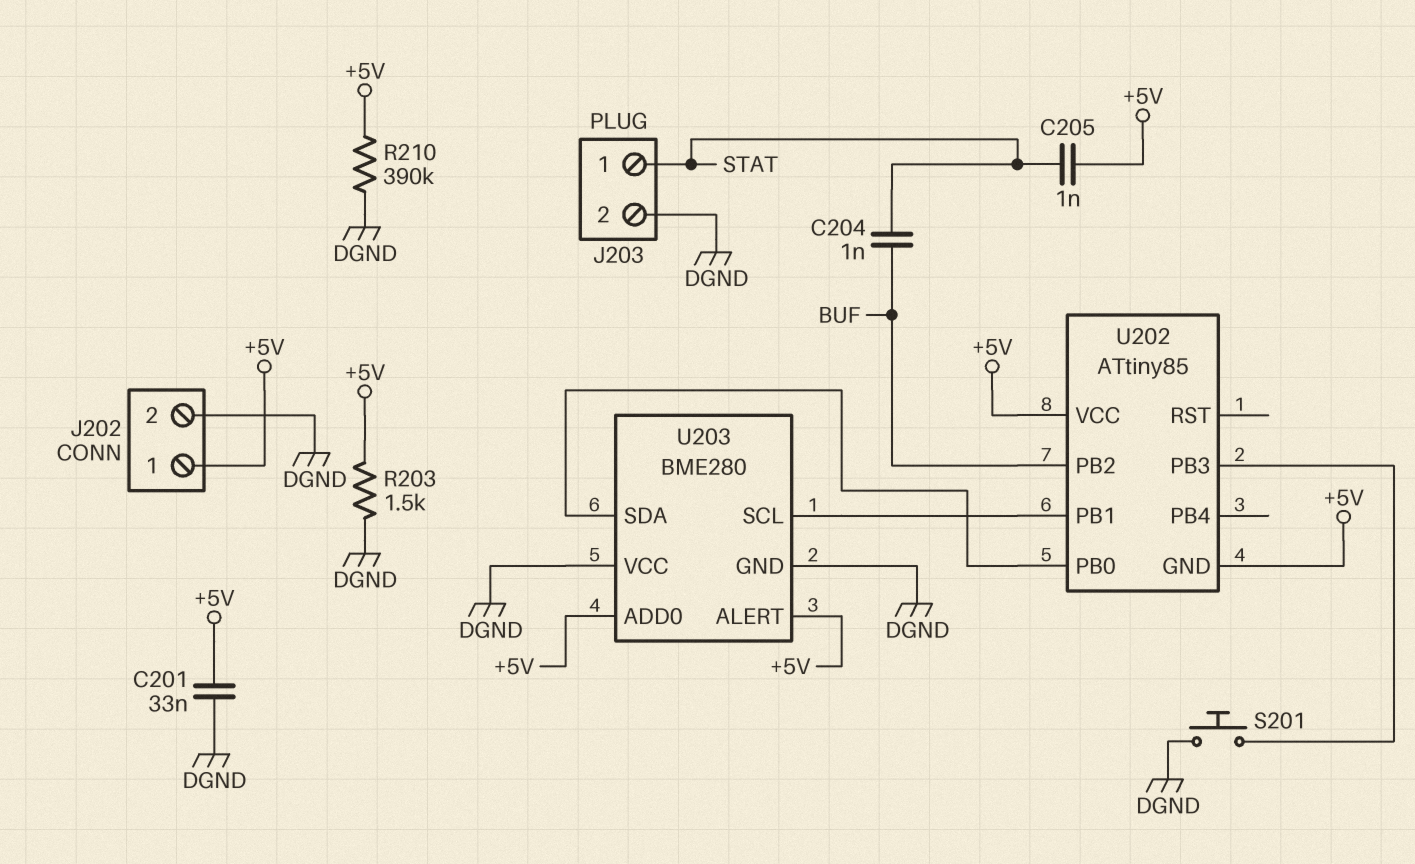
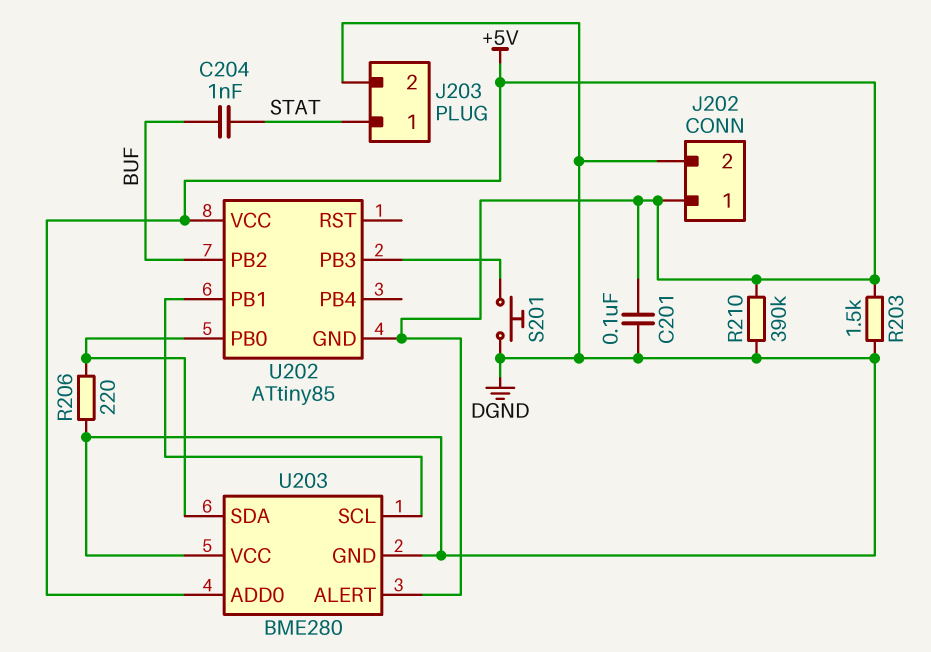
C201: 33nF (+5V, DGND) -> 100nF (+5V, DGND)
C205: 1nF (+5V, STAT) -> none
R206: none -> 220 (DGND, U202/PB0)

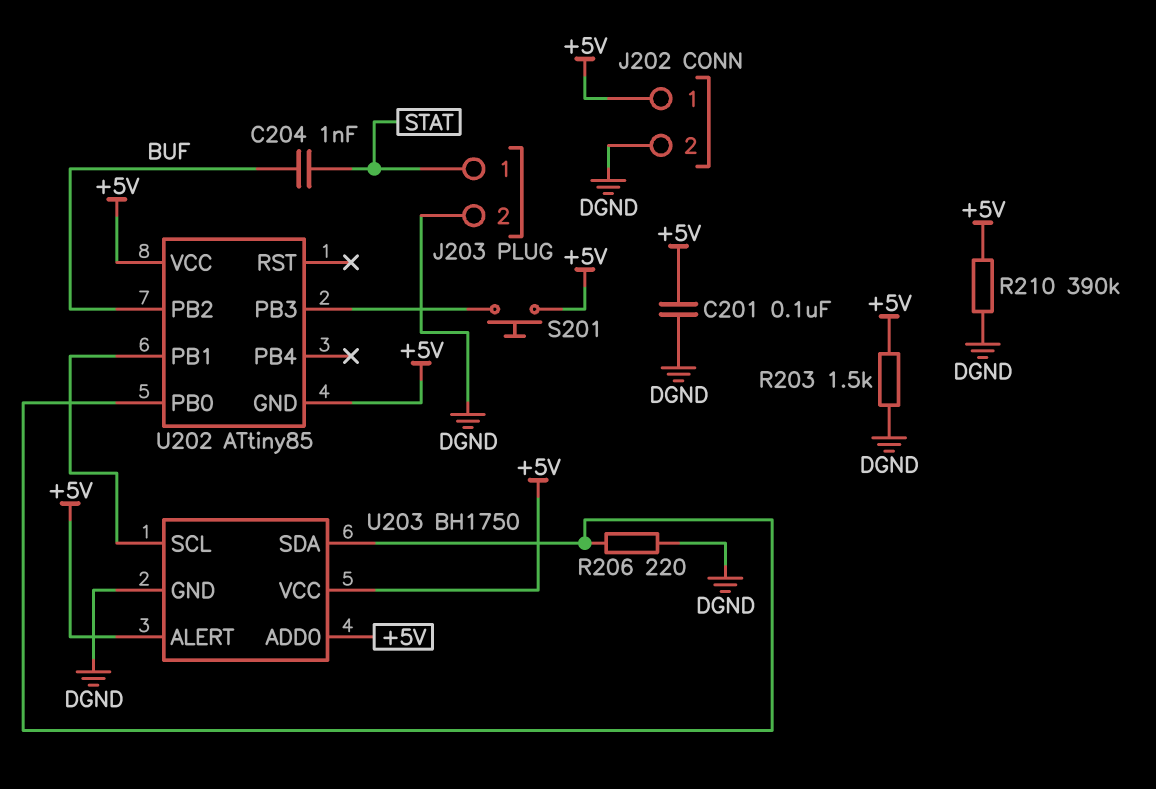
S201: button (DGND, U202/PB3) -> button (+5V, U202/PB3)
U203: BME280 -> BH1750
U203 pin VCC: DGND -> +5V

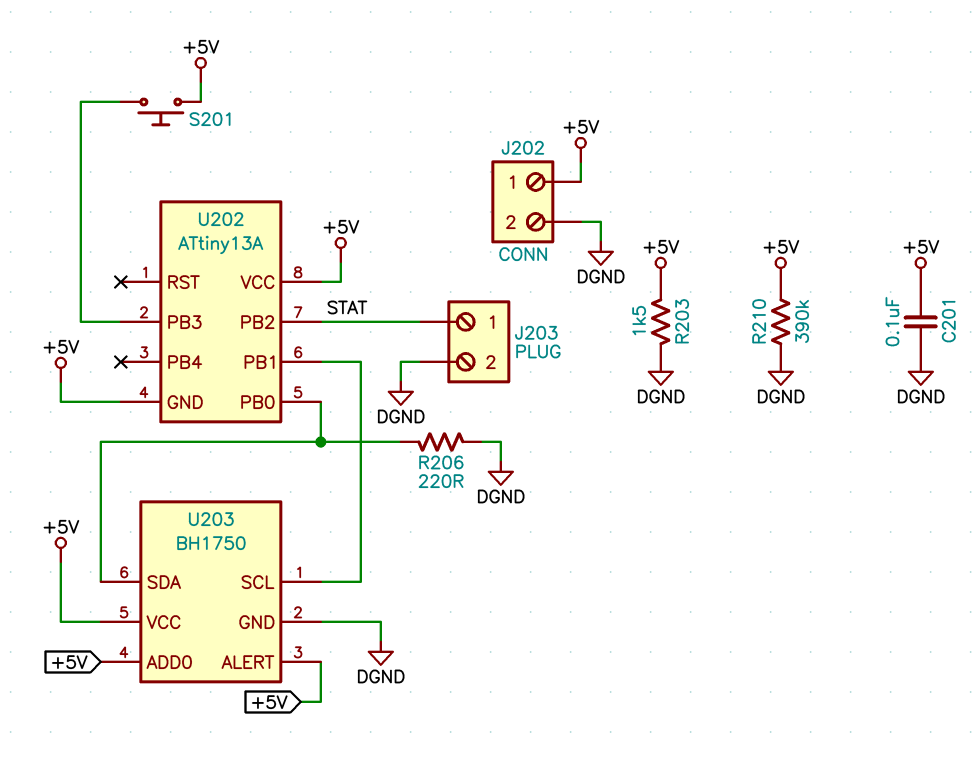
C204: 1nF (BUF, STAT) -> none
U202: ATtiny85 -> ATtiny13A
U202 pin PB2: BUF -> STAT

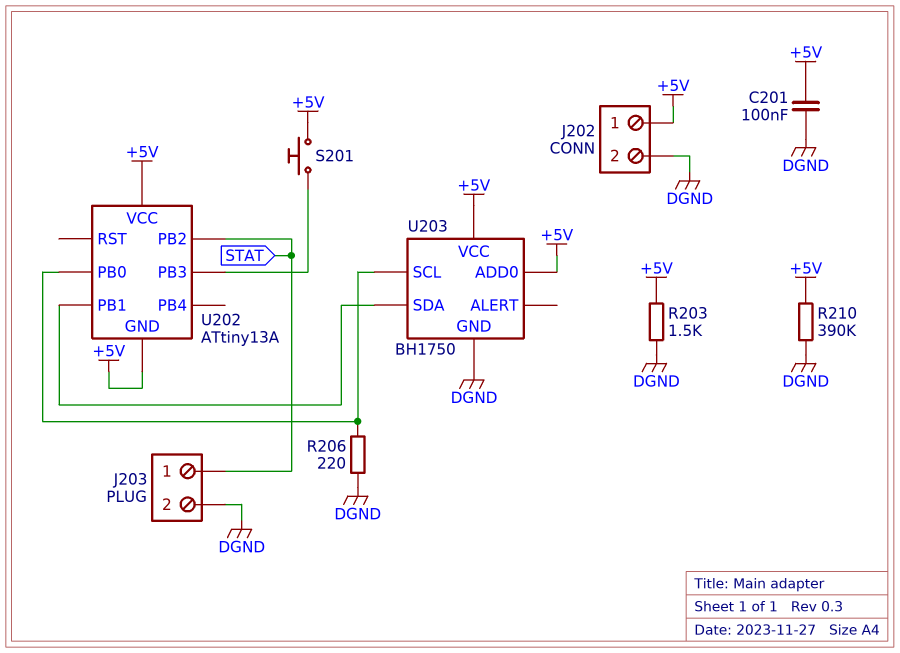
U203 pin ALERT: +5V -> none
U203 pin SCL: U202/PB1 -> U202/PB0
U203 pin SDA: U202/PB0 -> U202/PB1

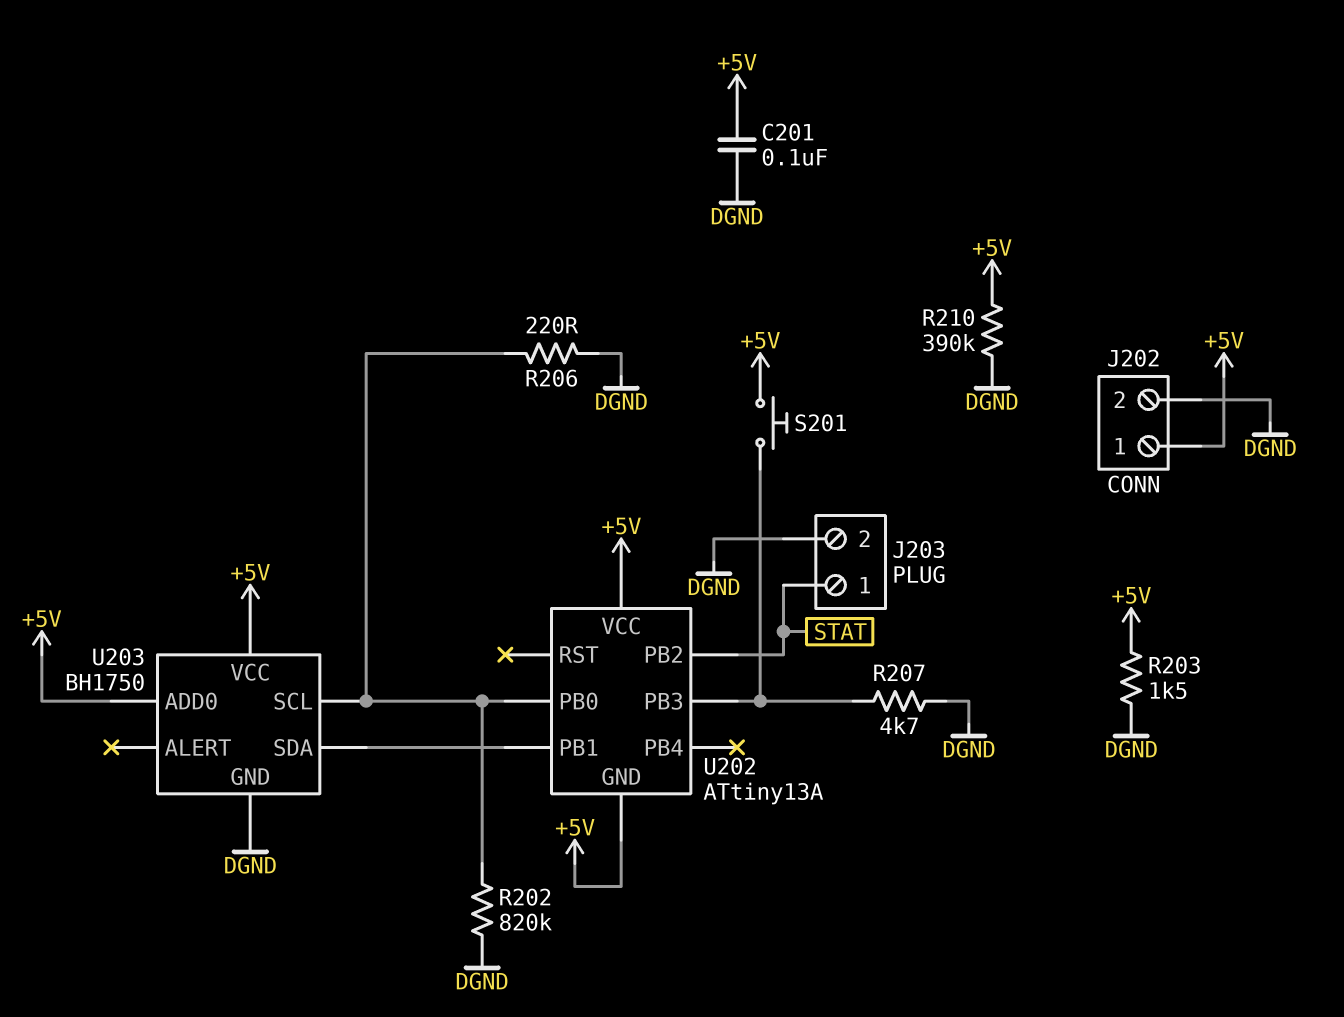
R202: none -> 820k (DGND, U202/PB0)
R207: none -> 4.7k (DGND, U202/PB3)

